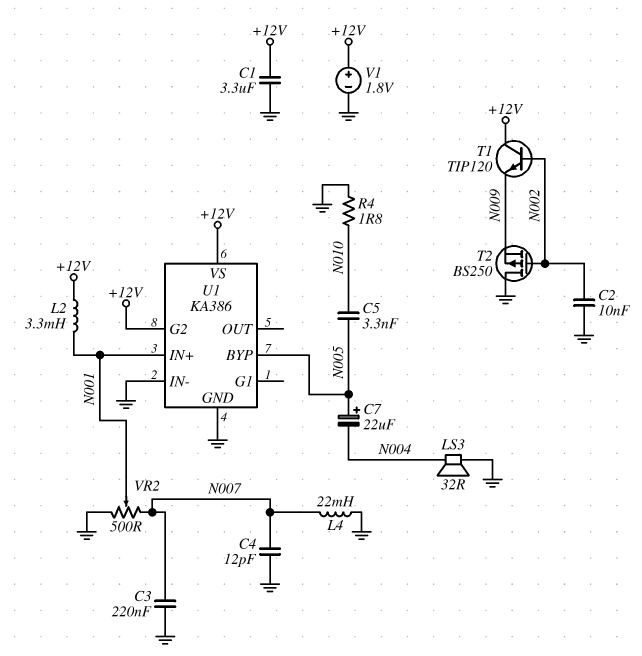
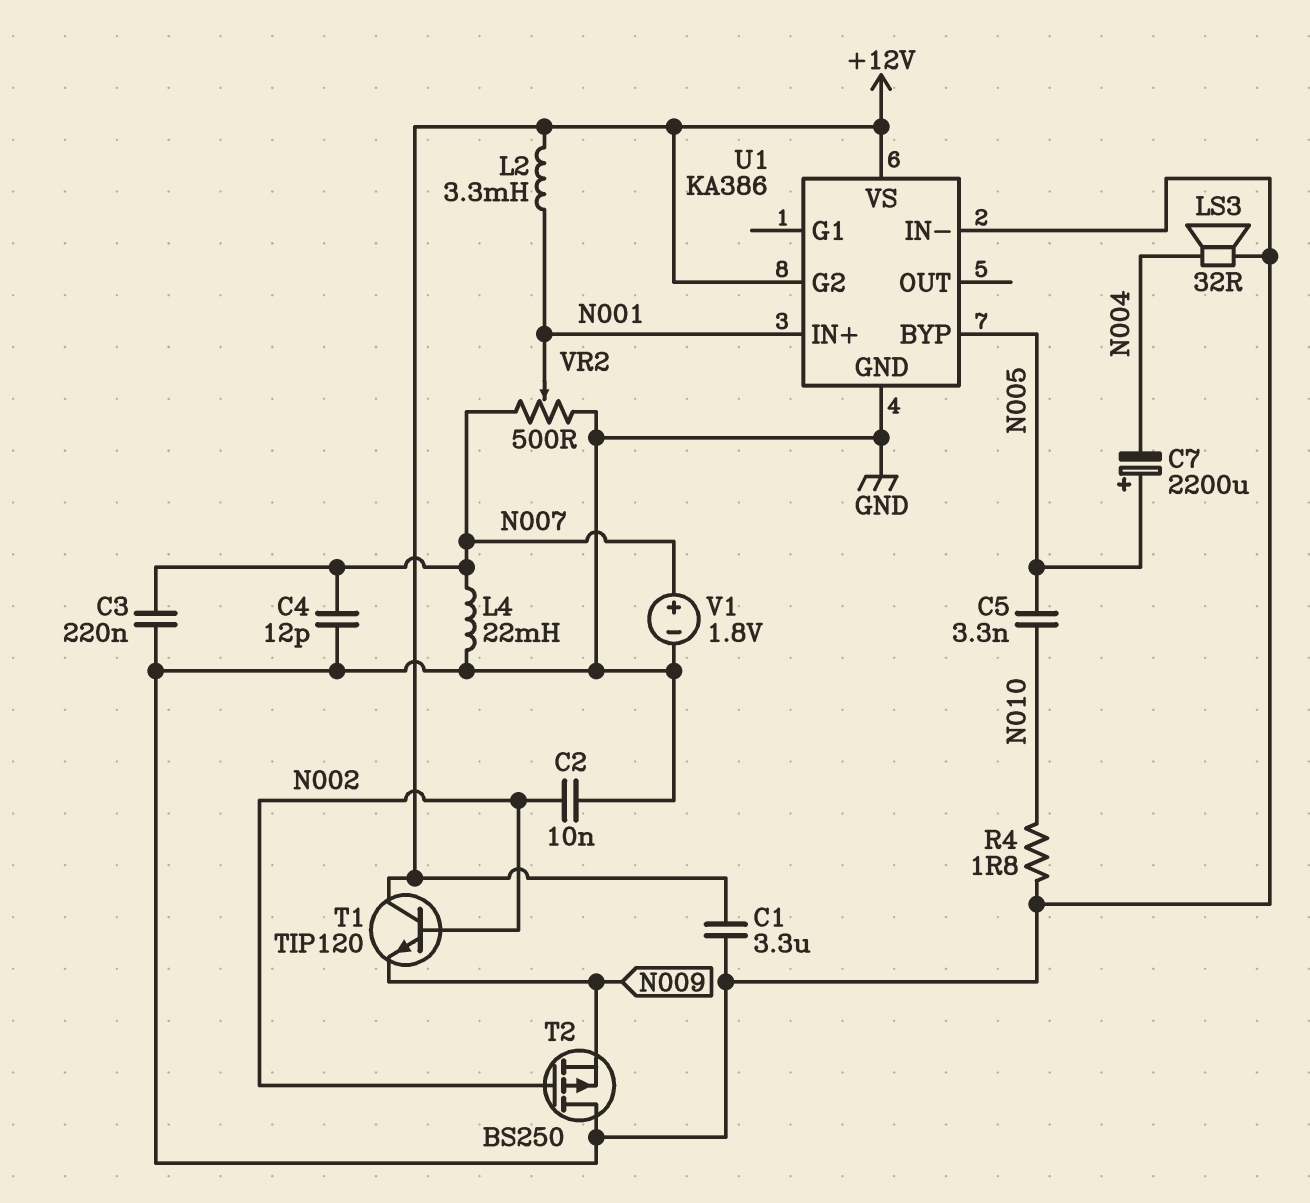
C7: 22uF (plus N005, minus N004) -> 2200uF (plus N005, minus N004)
V1: 1.8V (plus +12V, minus GND) -> 1.8V (plus N007, minus GND)

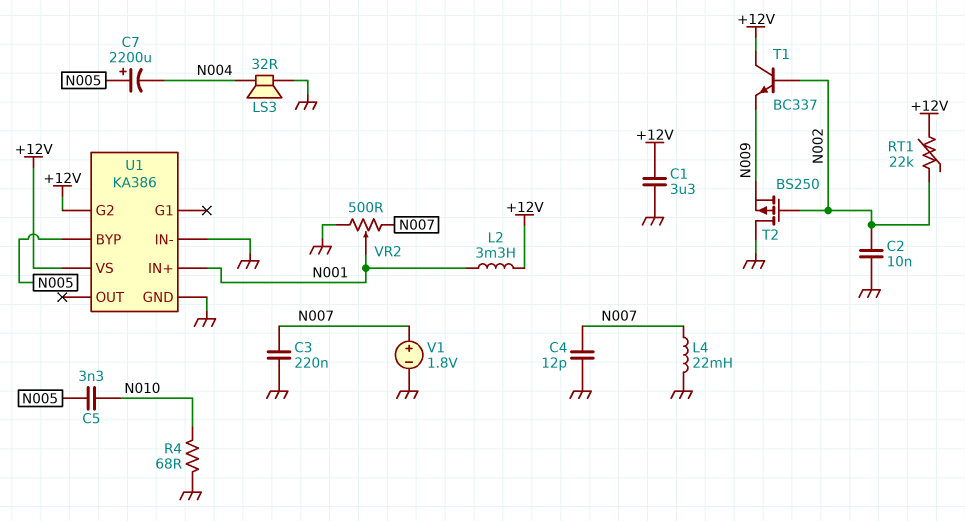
R4: 1.8 (GND, N010) -> 68 (GND, N010)
RT1: none -> 22k (+12V, N002)
T1: NPN TIP120 (B N002, C +12V, E N009) -> NPN BC337 (B N002, C +12V, E N009)

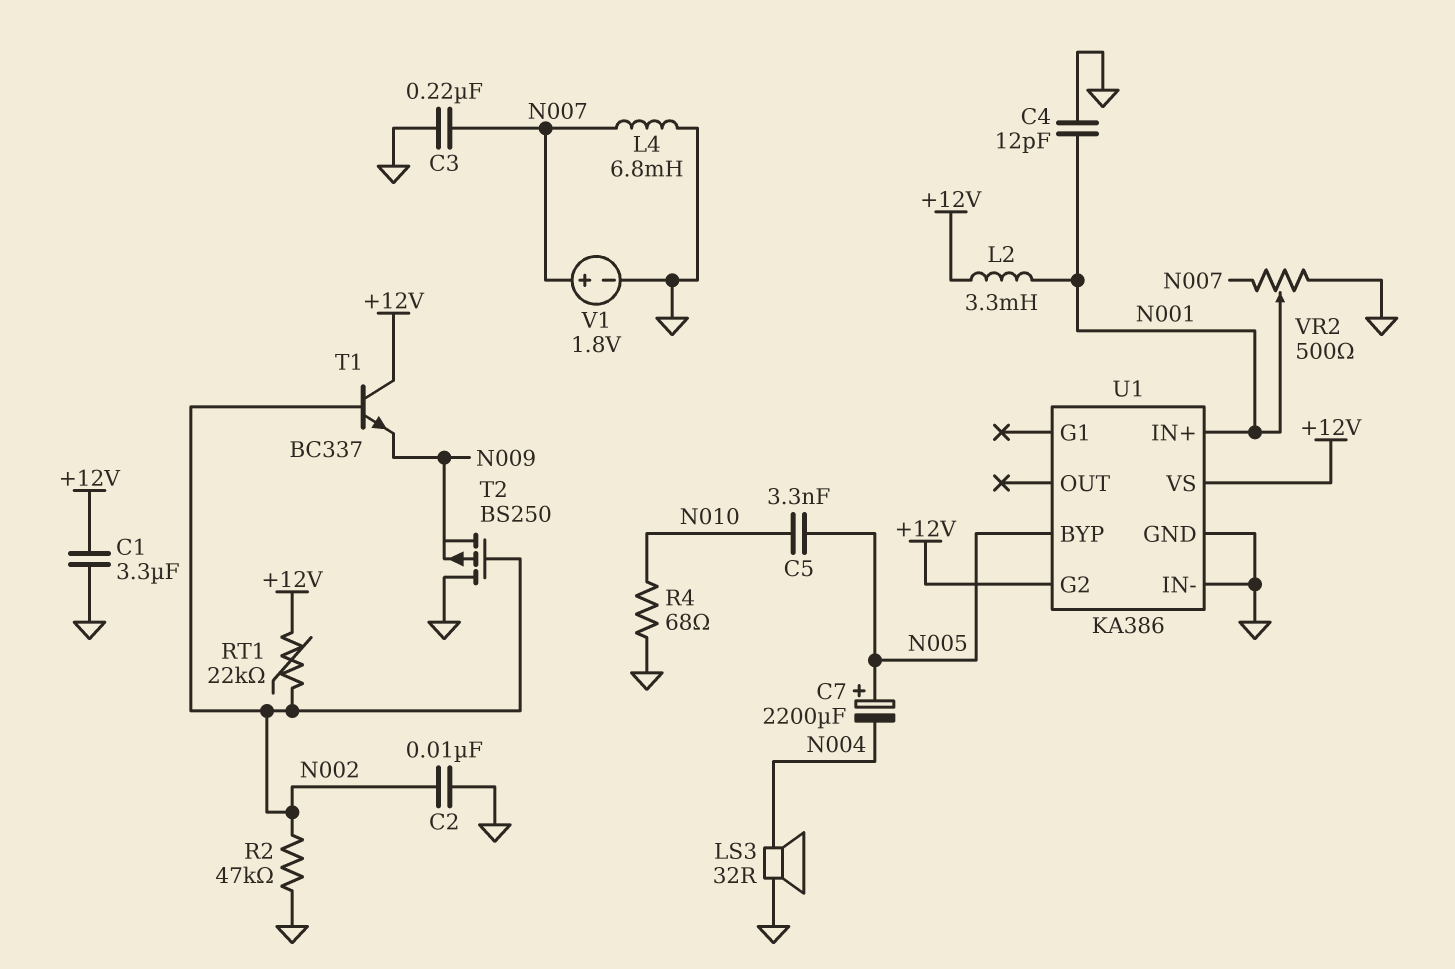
C4: 12pF (GND, N007) -> 12pF (GND, N001)
L4: 22mH (GND, N007) -> 6.8mH (GND, N007)
R2: none -> 47k (GND, N002)

